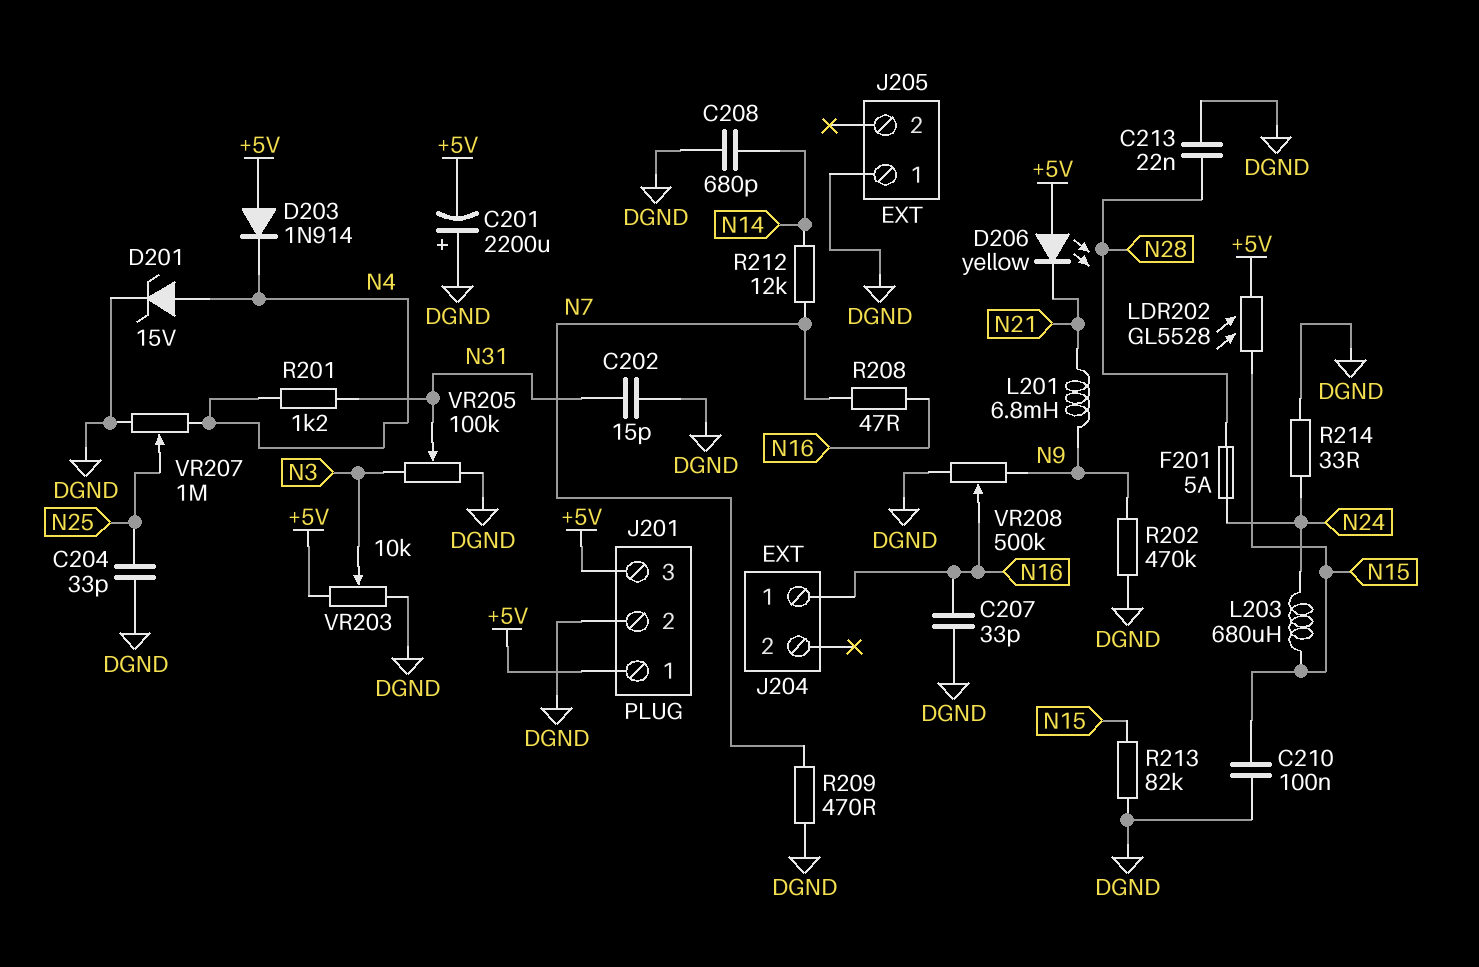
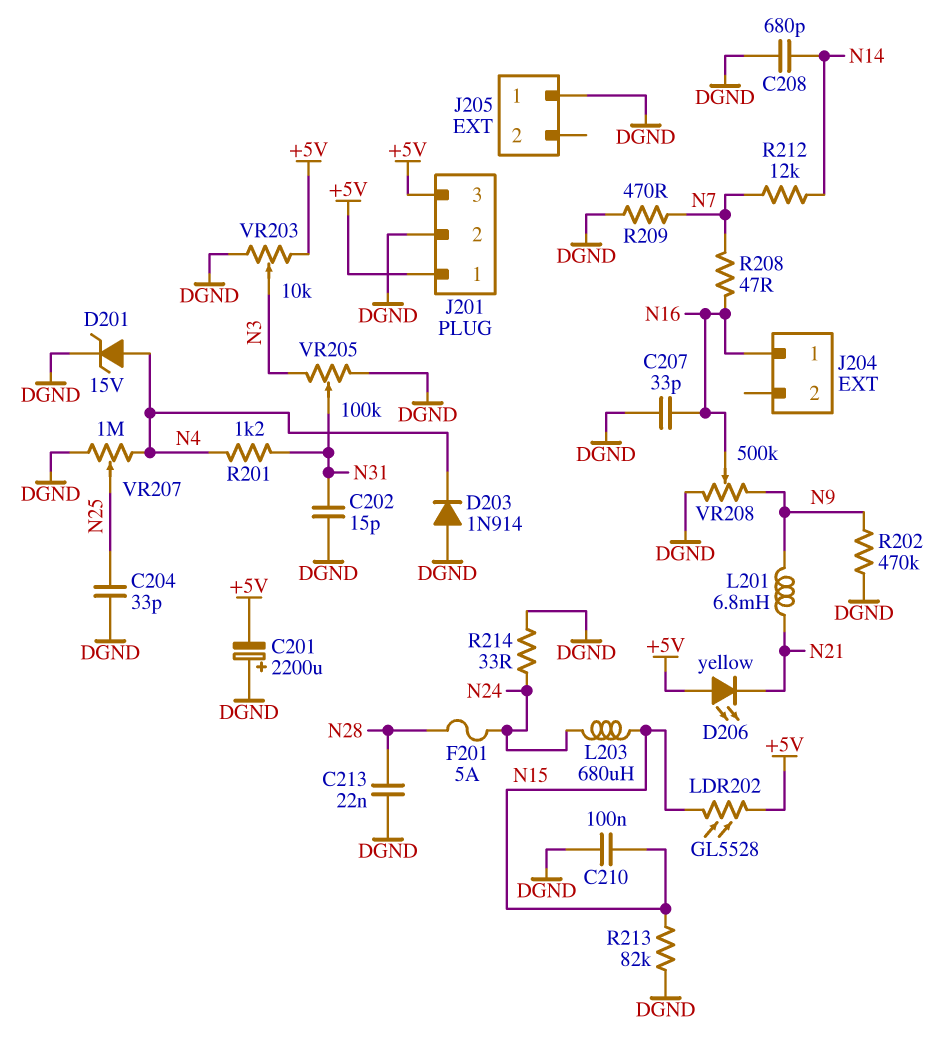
D203: diode 1N914 (A +5V, K N4) -> diode 1N914 (A DGND, K N4)

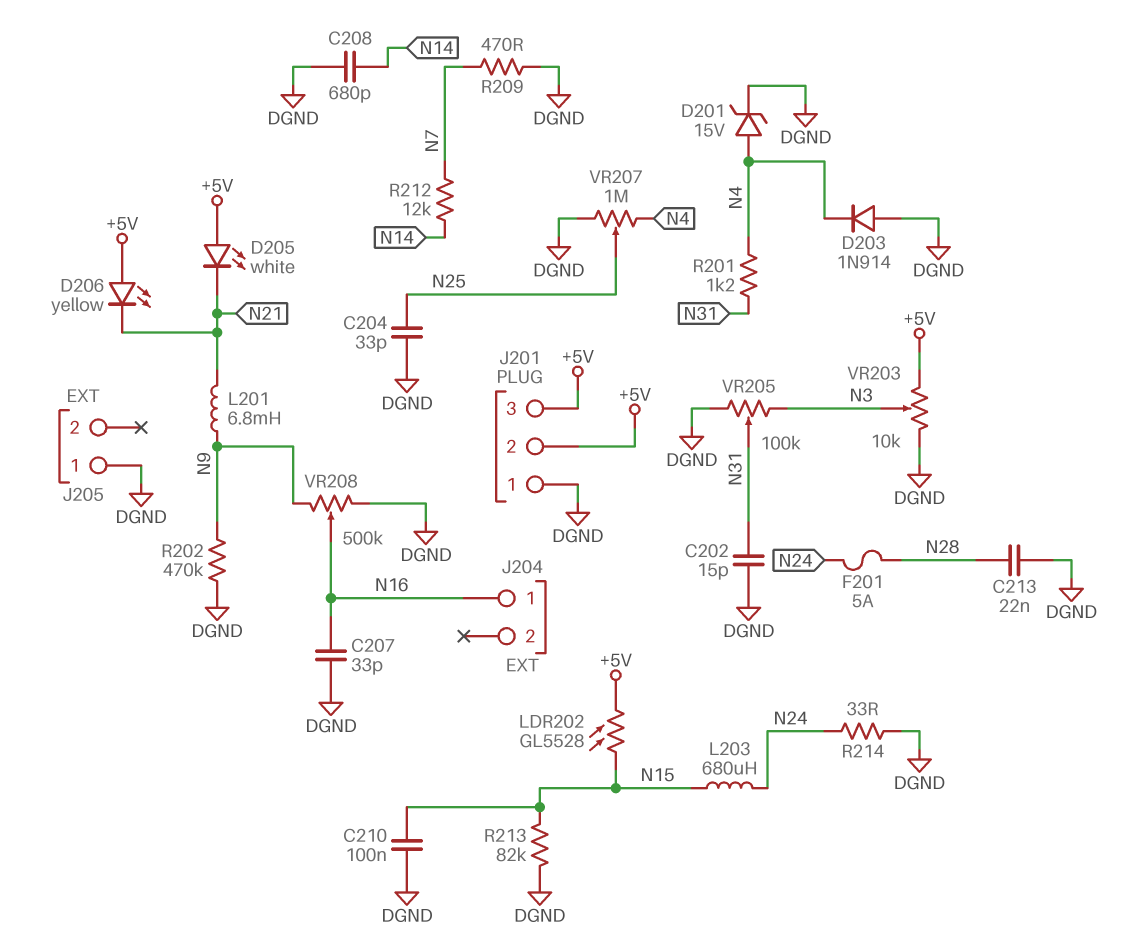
C201: 2200uF (plus DGND, minus +5V) -> none
D205: none -> LED white (A +5V, K N21)
J201 pin 1: +5V -> DGND
J201 pin 2: DGND -> +5V
R208: 47 (N7, N16) -> none

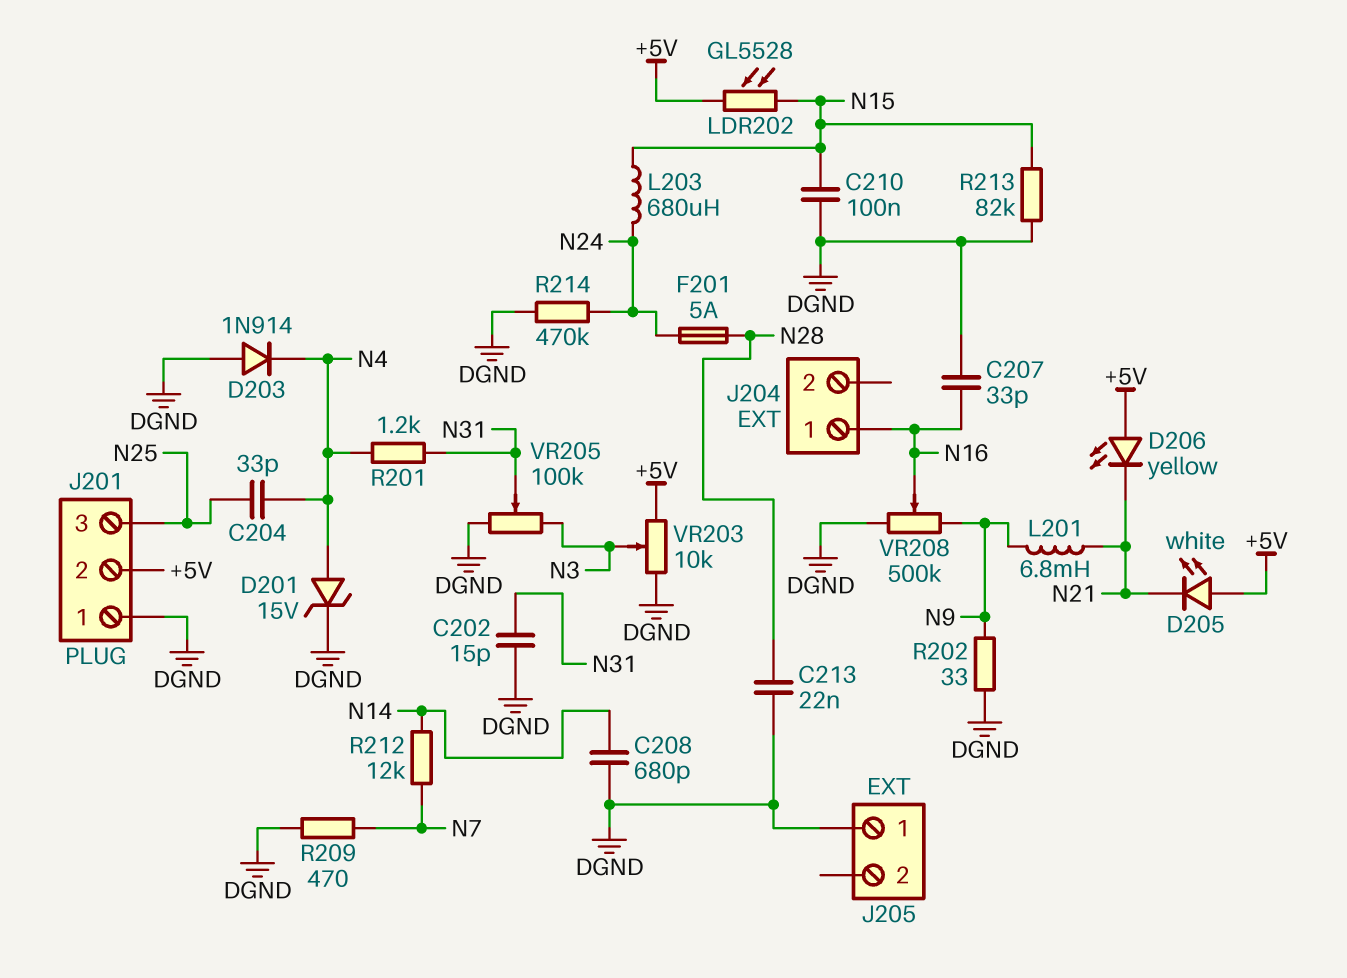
C204: 33pF (DGND, N25) -> 33pF (N4, N25)
J201 pin 3: +5V -> N25
R202: 470k (DGND, N9) -> 33 (DGND, N9)
R214: 33 (DGND, N24) -> 470k (DGND, N24)
VR207: 1M (DGND, N4, wiper N25) -> none

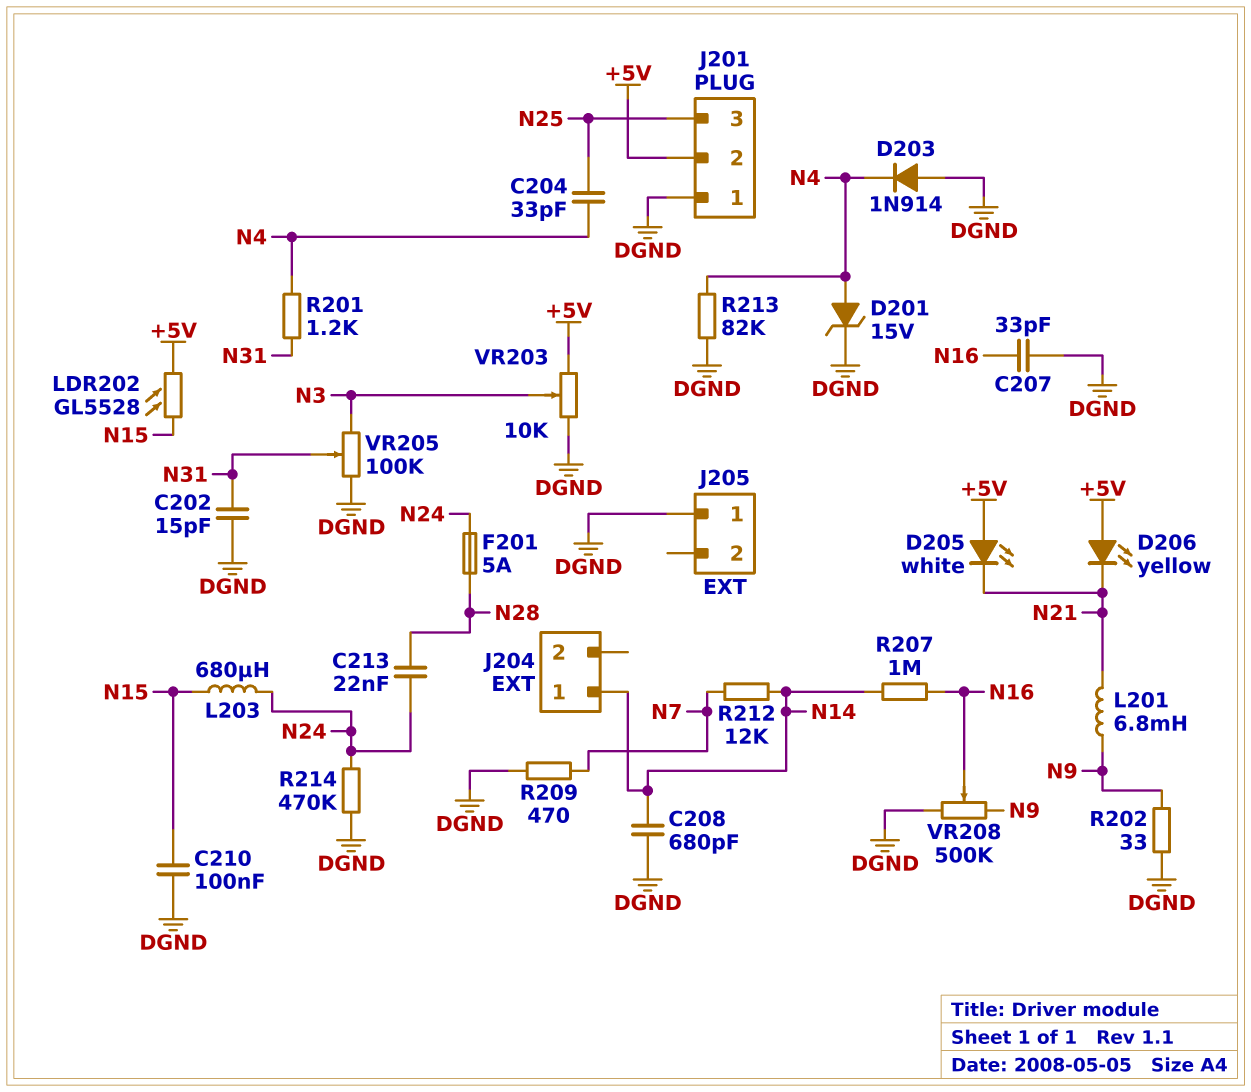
C213: 22nF (DGND, N28) -> 22nF (N24, N28)
J204 pin 1: N16 -> N14
R207: none -> 1M (N14, N16)
R213: 82k (DGND, N15) -> 82k (DGND, N4)

